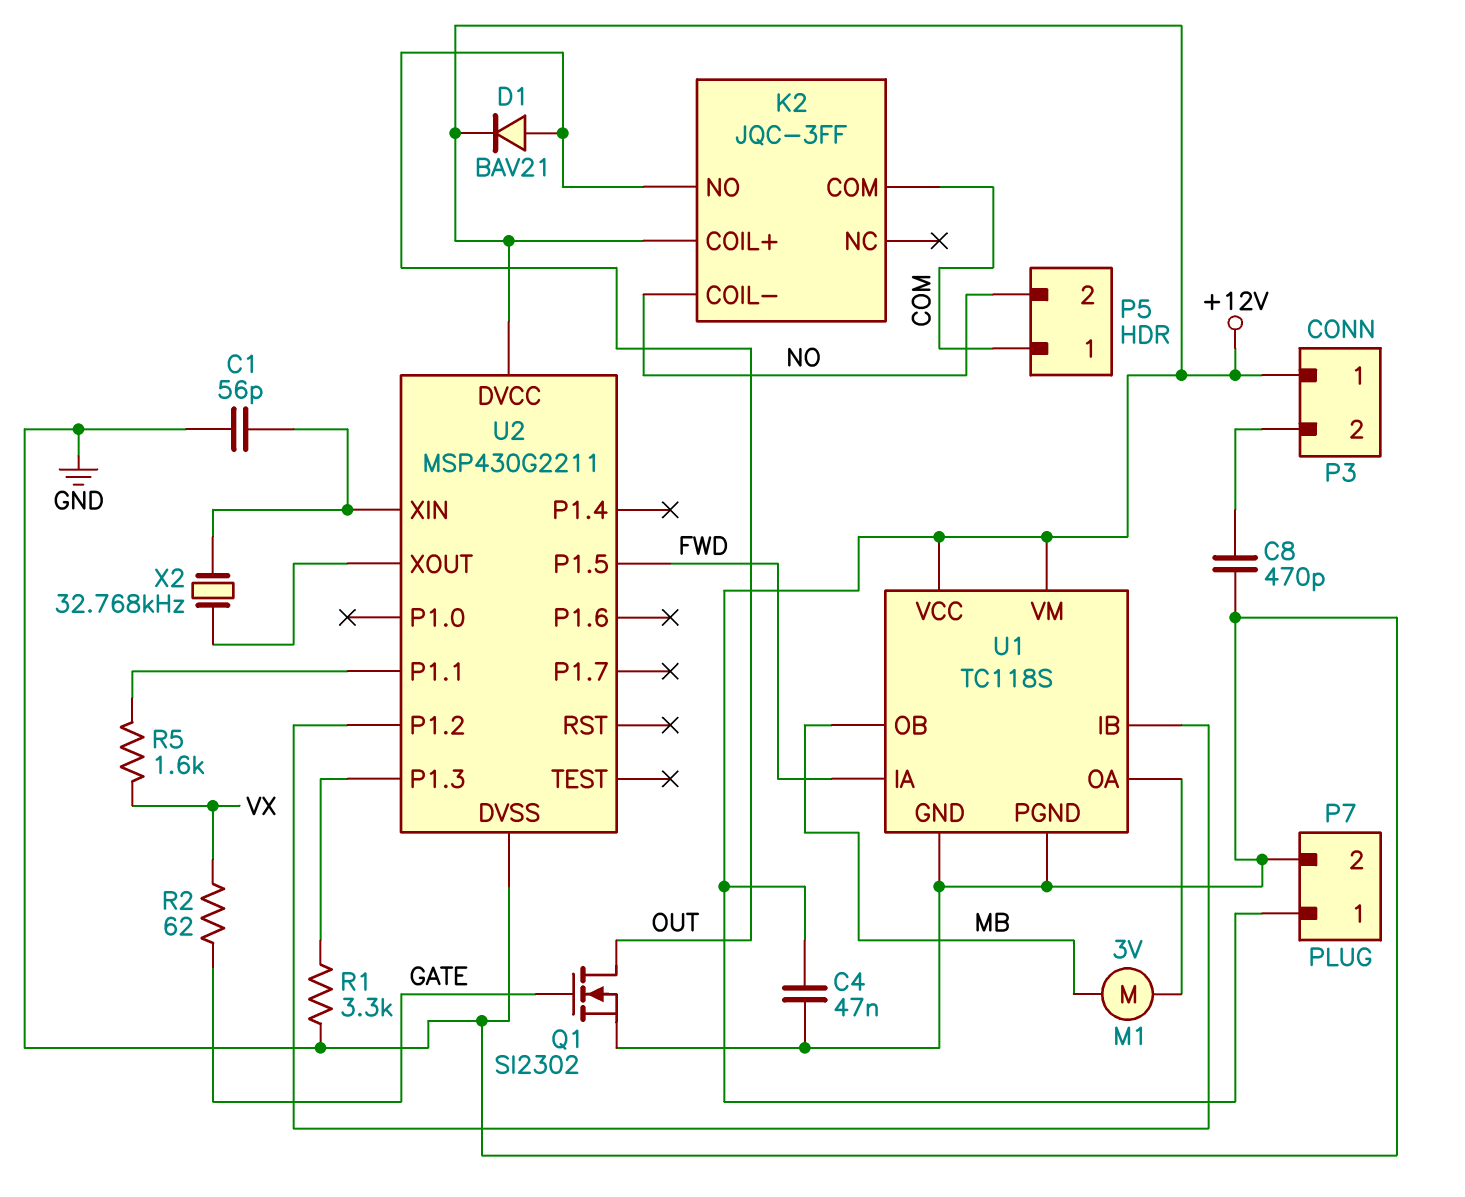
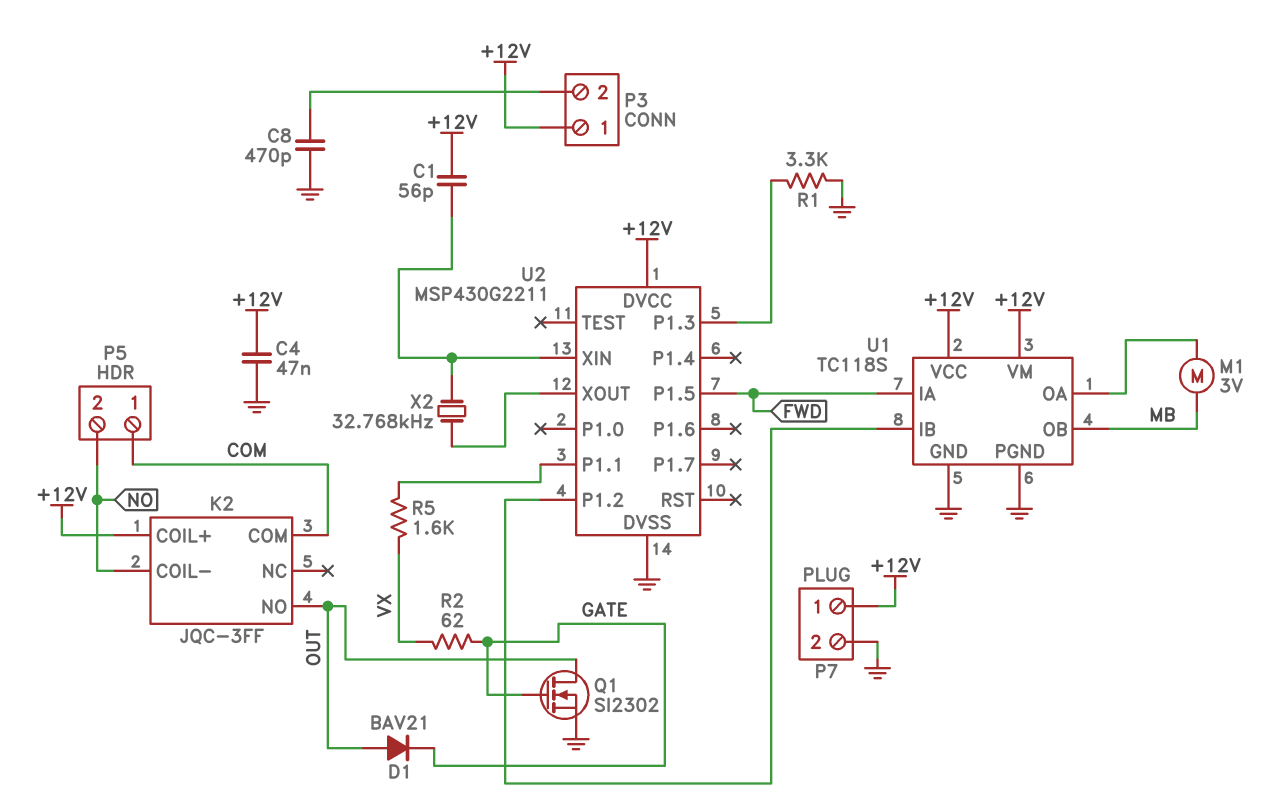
C1: 56pF (GND, U2/XIN) -> 56pF (+12V, U2/XIN)
D1: diode BAV21 (A OUT, K +12V) -> diode BAV21 (A OUT, K GATE)

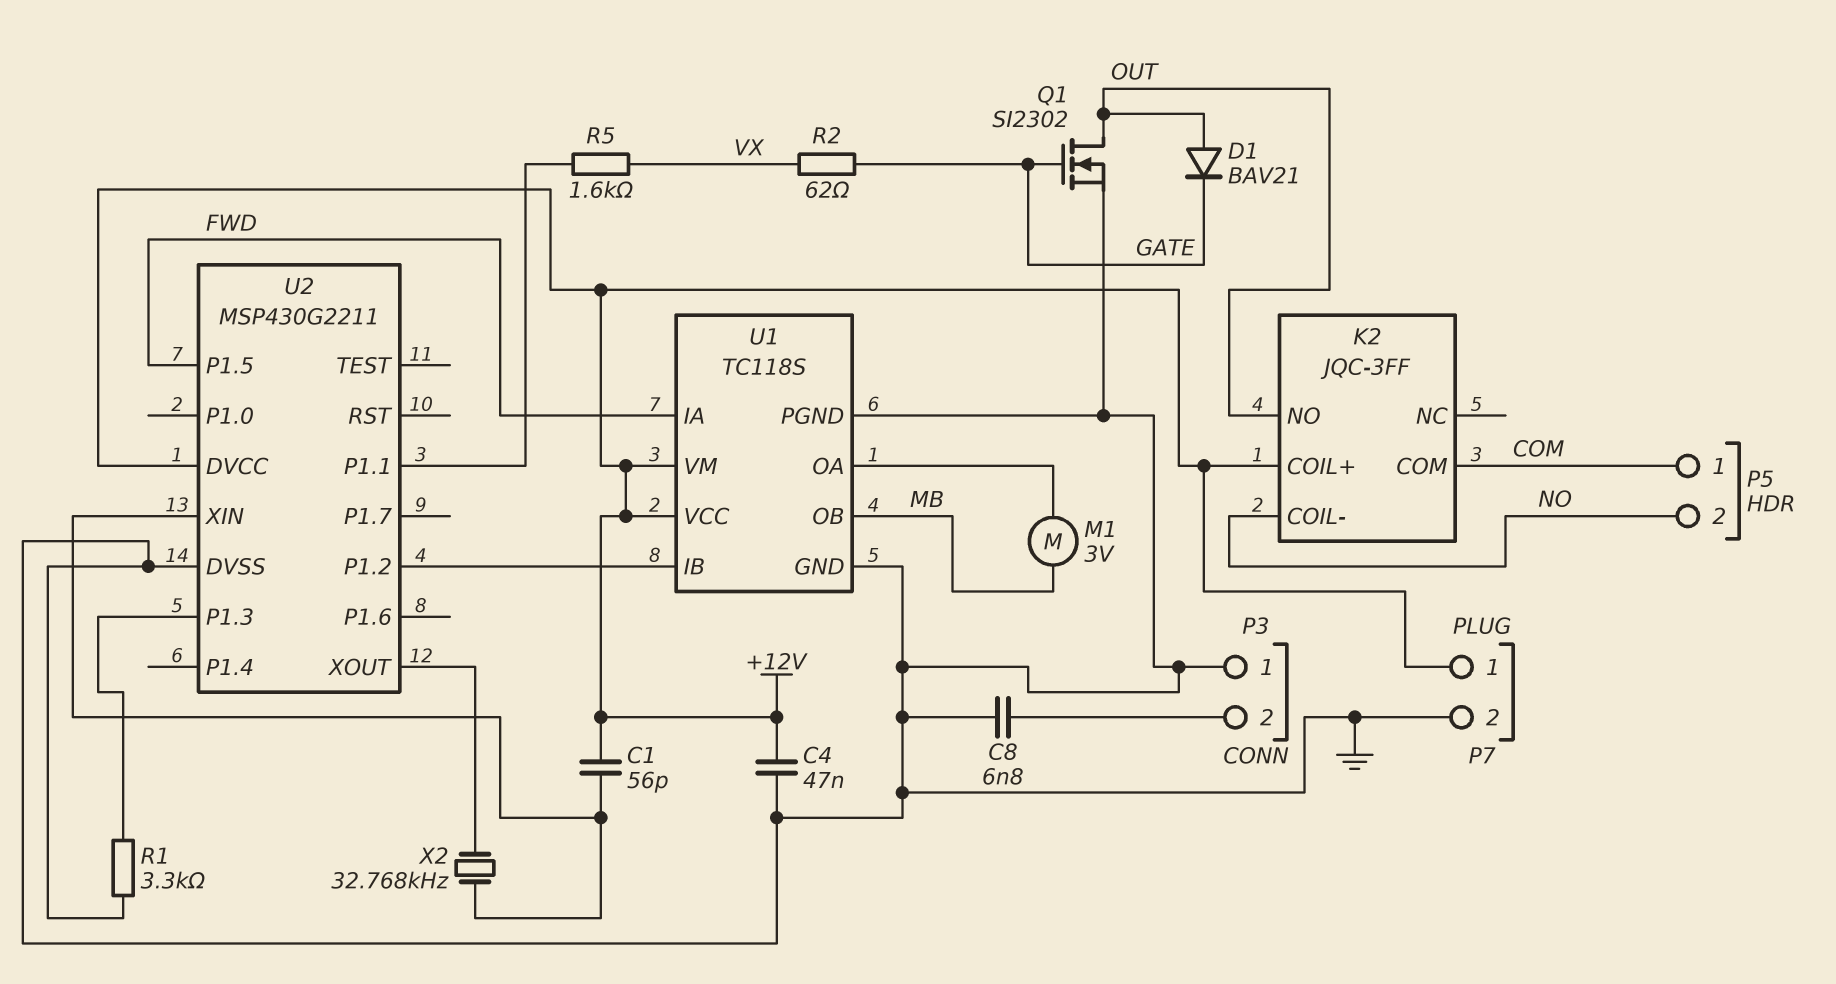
C8: 470pF (GND, P3/2) -> 6.8nF (GND, P3/2)
P3 pin 1: +12V -> GND

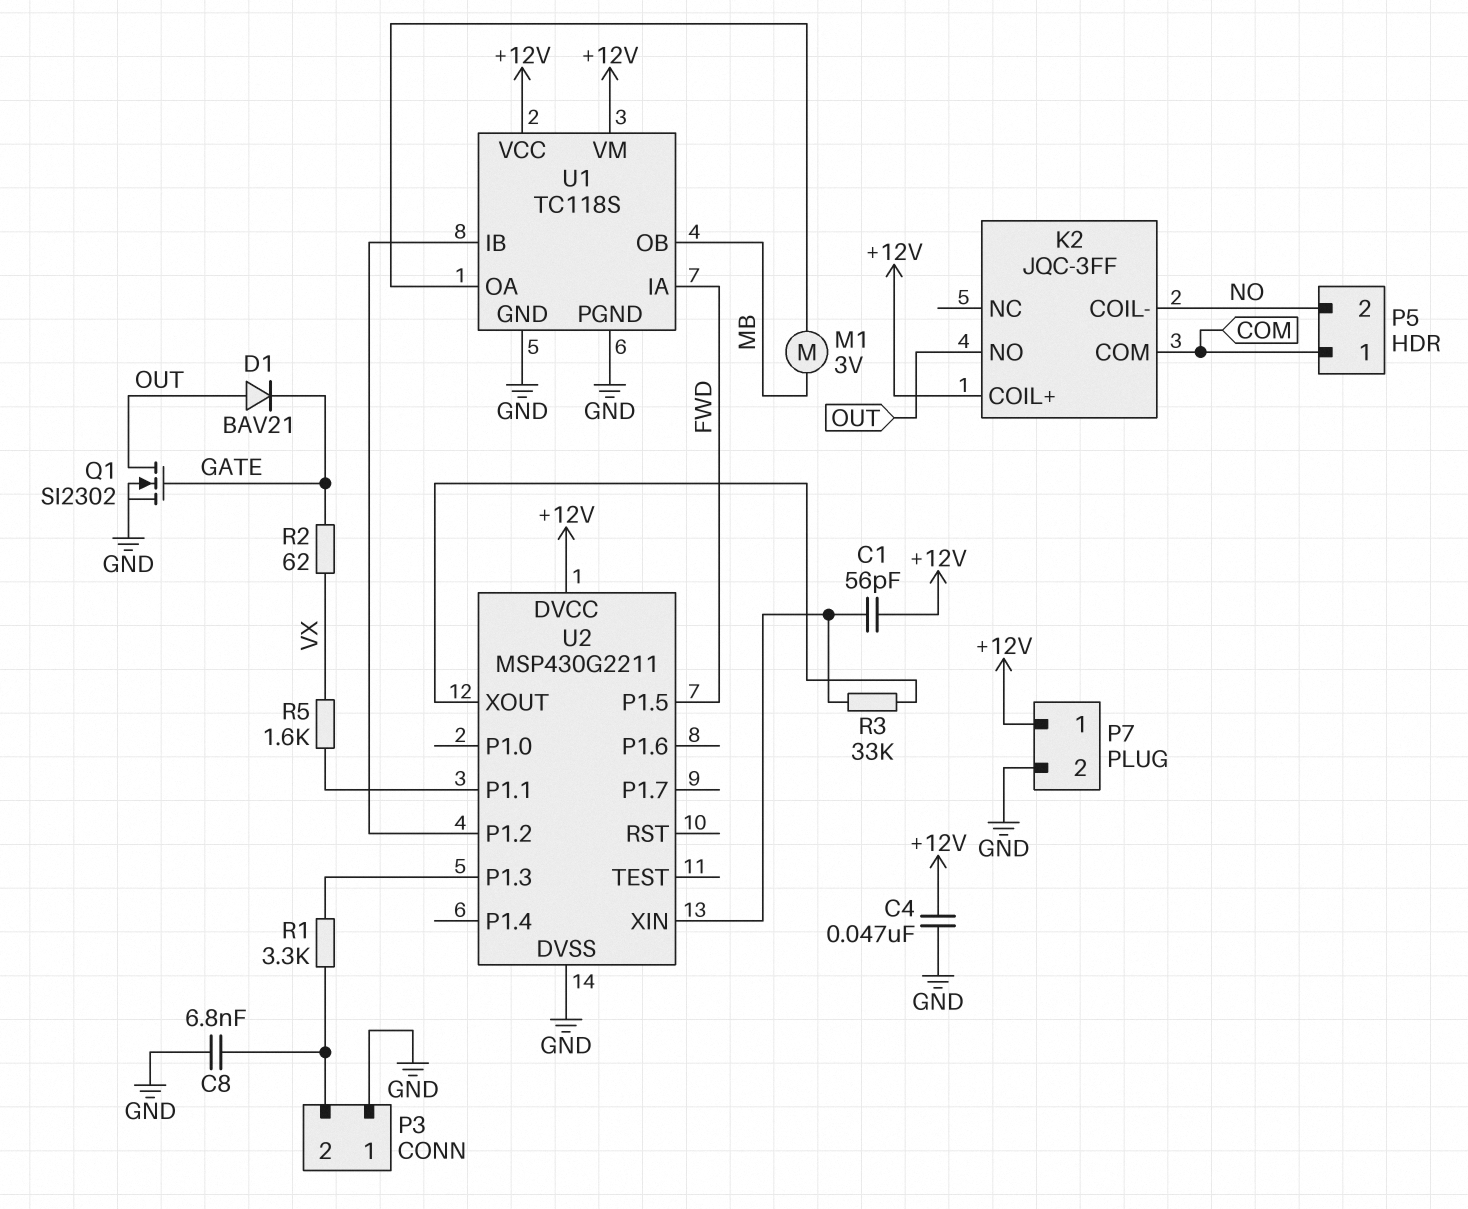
R1: 3.3k (GND, U2/P1.3) -> 3.3k (P3/2, U2/P1.3)
R3: none -> 33k (U2/XIN, U2/XOUT)
X2: 32.768kHz (U2/XIN, U2/XOUT) -> none

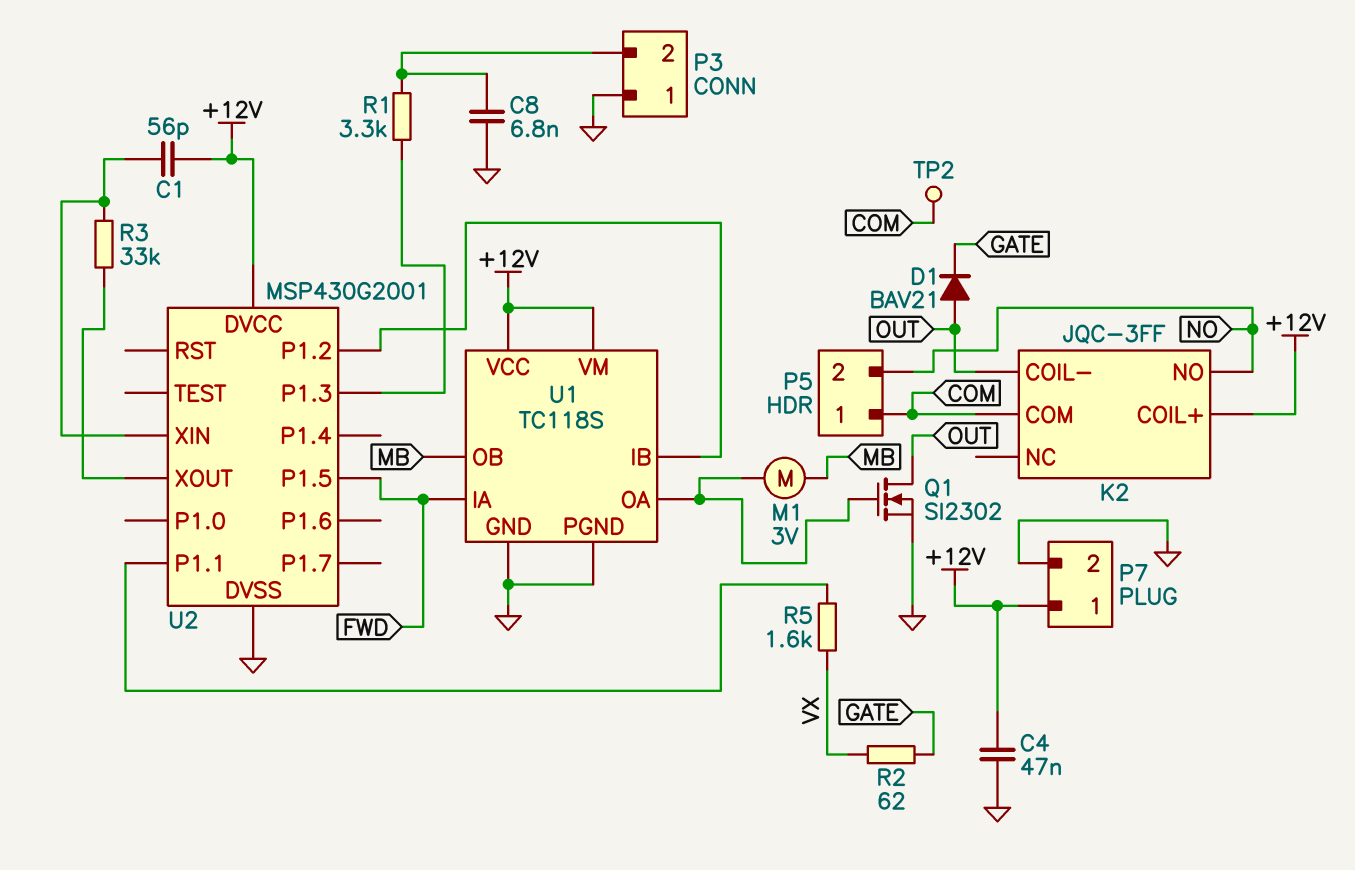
K2 pin COIL-: NO -> OUT
K2 pin NO: OUT -> NO
Q1: NMOS SI2302 (G GATE, D OUT, S GND) -> NMOS SI2302 (G U1/OA, D OUT, S GND)
TP2: none -> test point (COM)
U2: MSP430G2211 -> MSP430G2001

